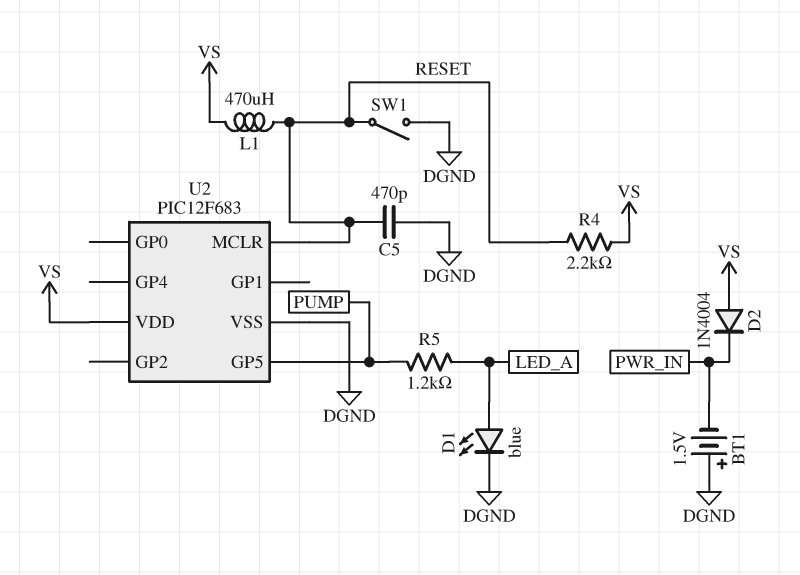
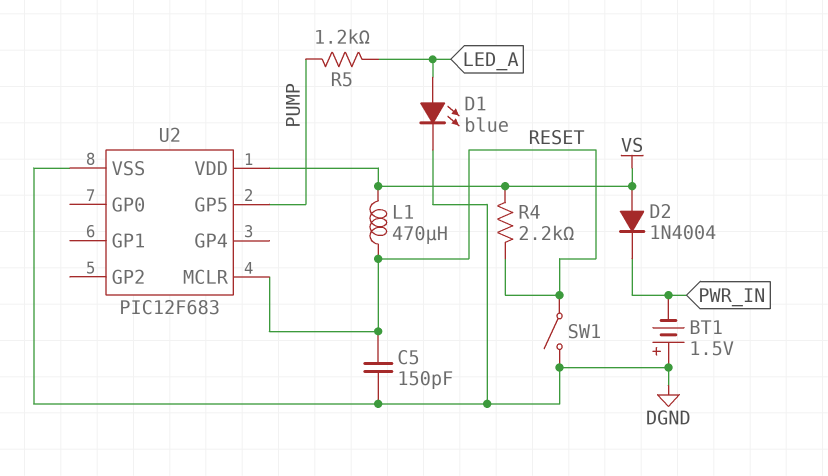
C5: 470pF (DGND, RESET) -> 150pF (DGND, RESET)

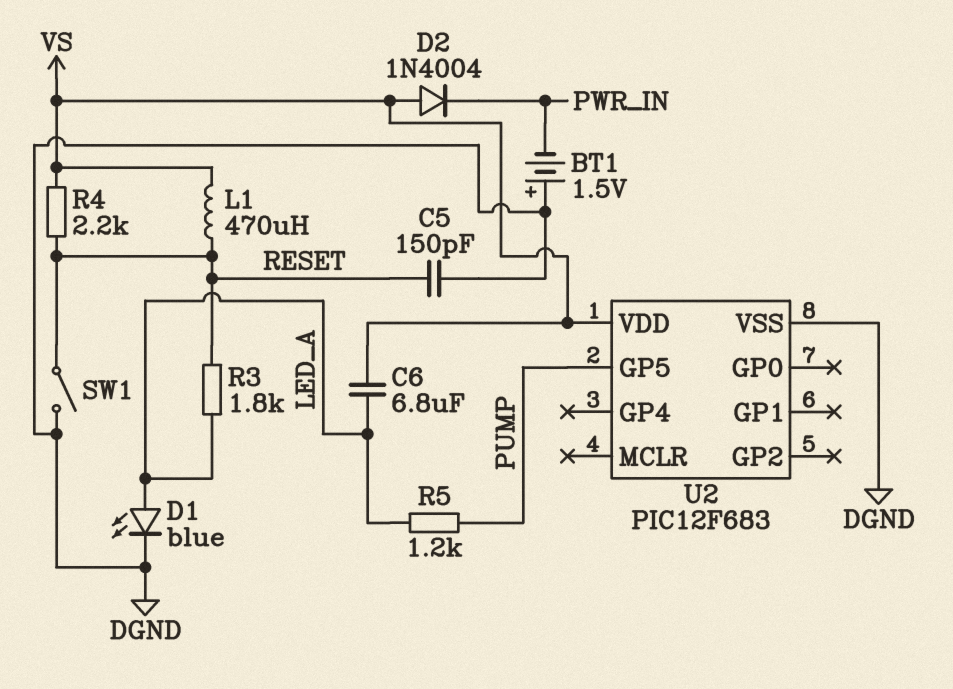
C6: none -> 6.8uF (LED_A, VS)
R3: none -> 1.8k (LED_A, RESET)
U2 pin MCLR: RESET -> none

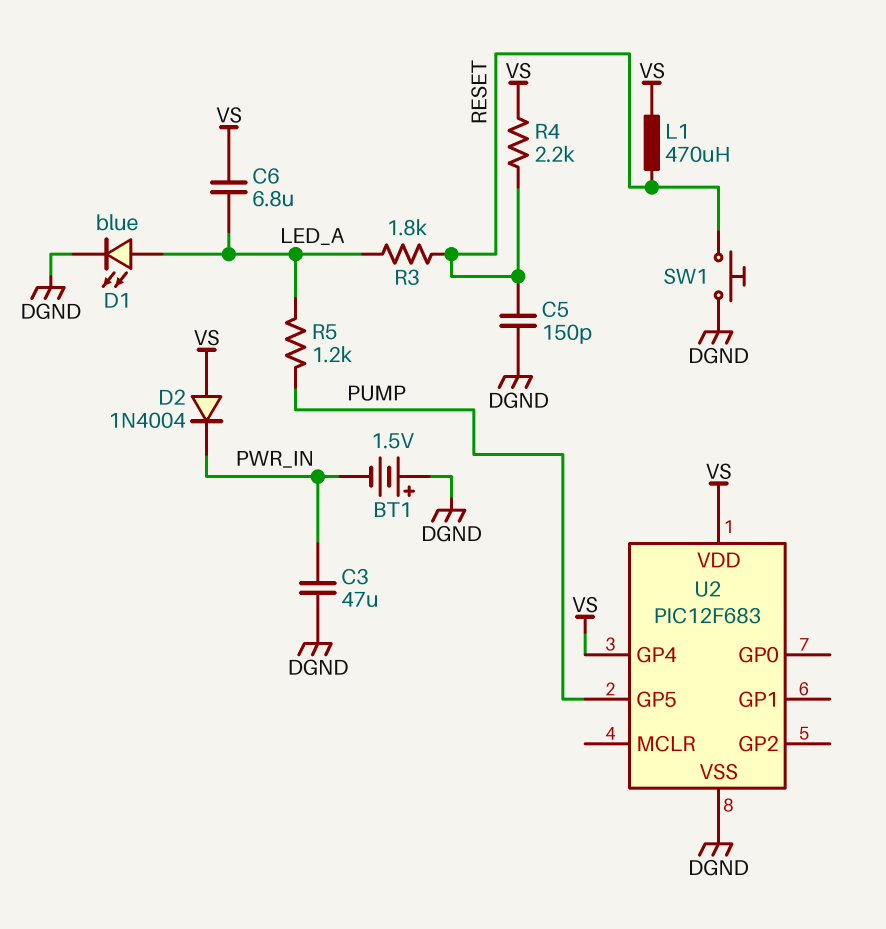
C3: none -> 47uF (DGND, PWR_IN)
SW1: switch (DGND, RESET) -> button (DGND, RESET)
U2 pin GP4: none -> VS

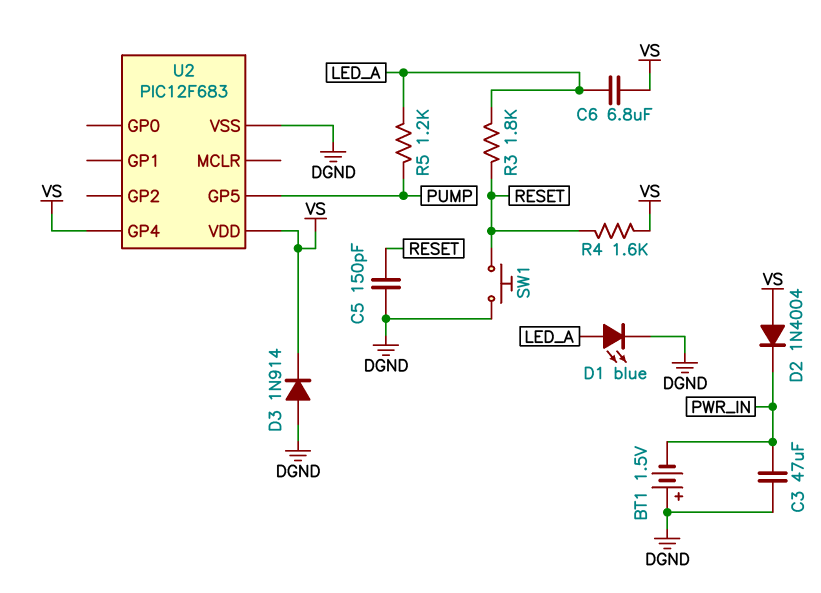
D3: none -> diode 1N914 (A DGND, K VS)
L1: 470uH (RESET, VS) -> none
R4: 2.2k (RESET, VS) -> 1.6k (RESET, VS)

